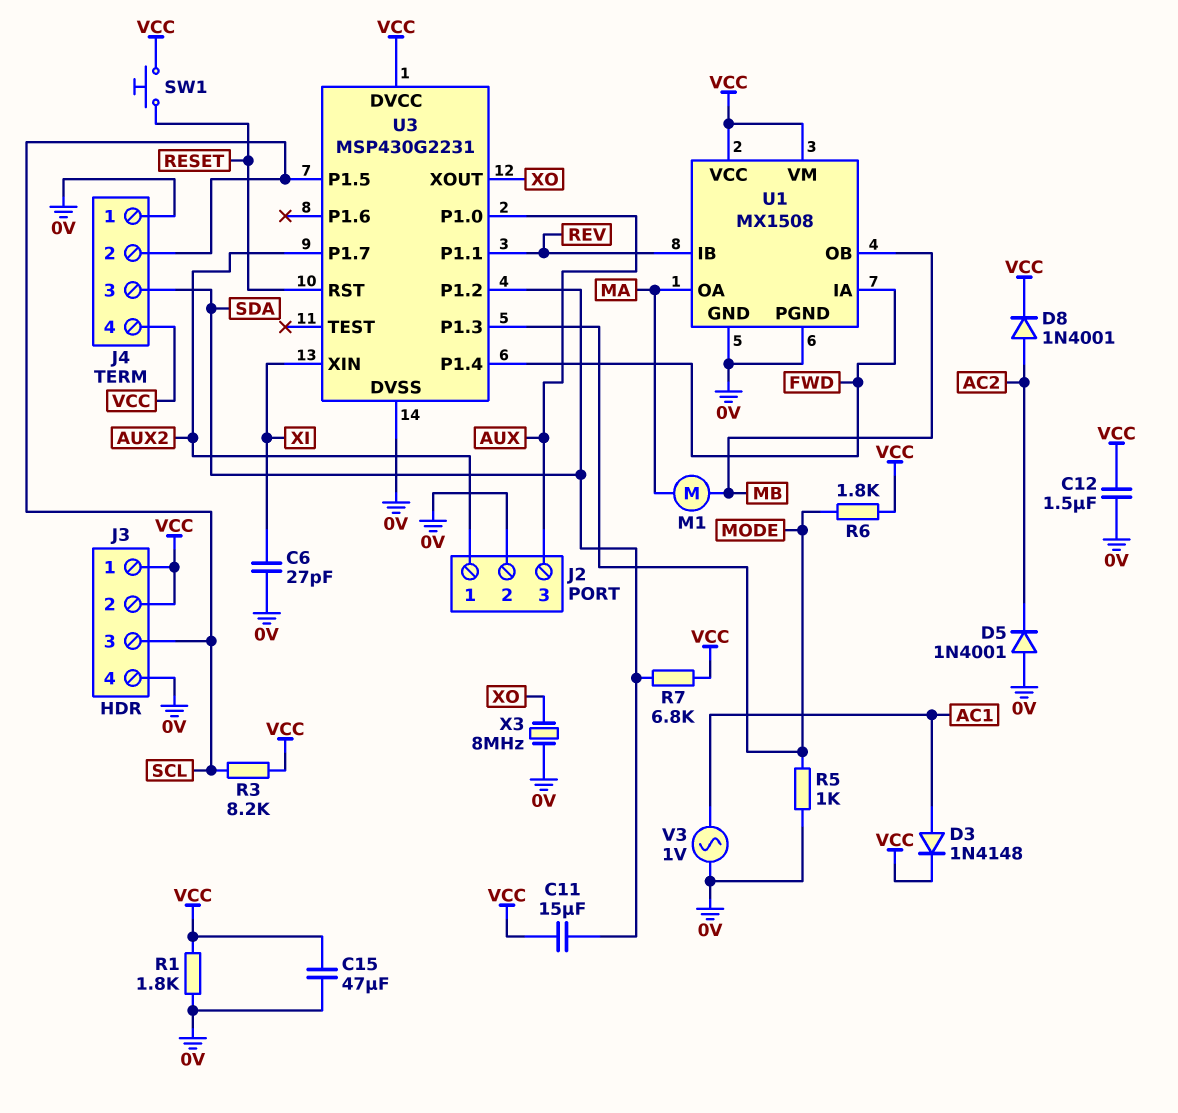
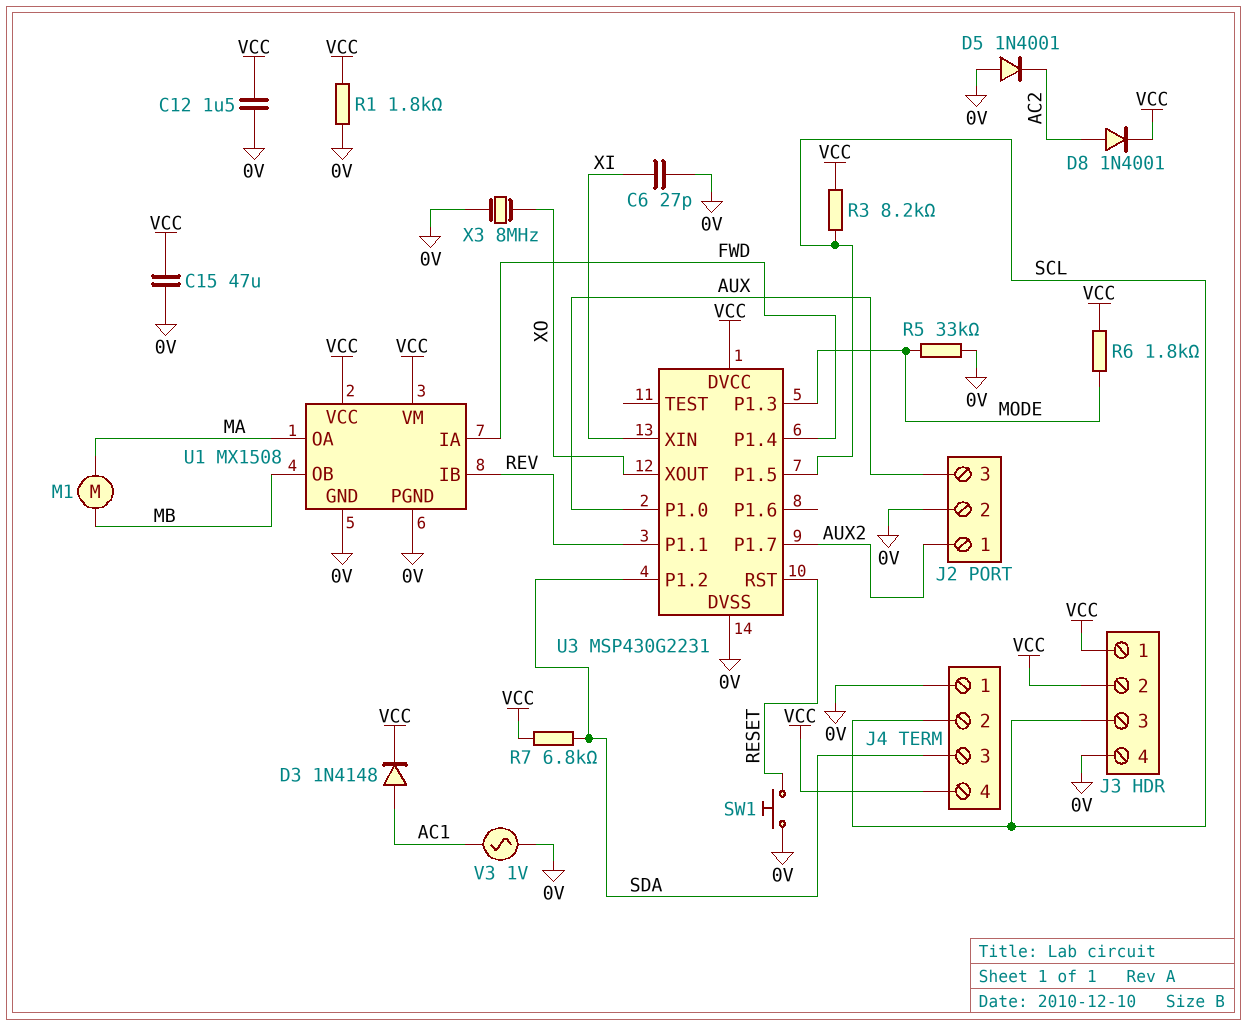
C11: 15uF (SDA, VCC) -> none
R5: 1k (0V, MODE) -> 33k (0V, MODE)
SW1: button (RESET, VCC) -> button (0V, RESET)

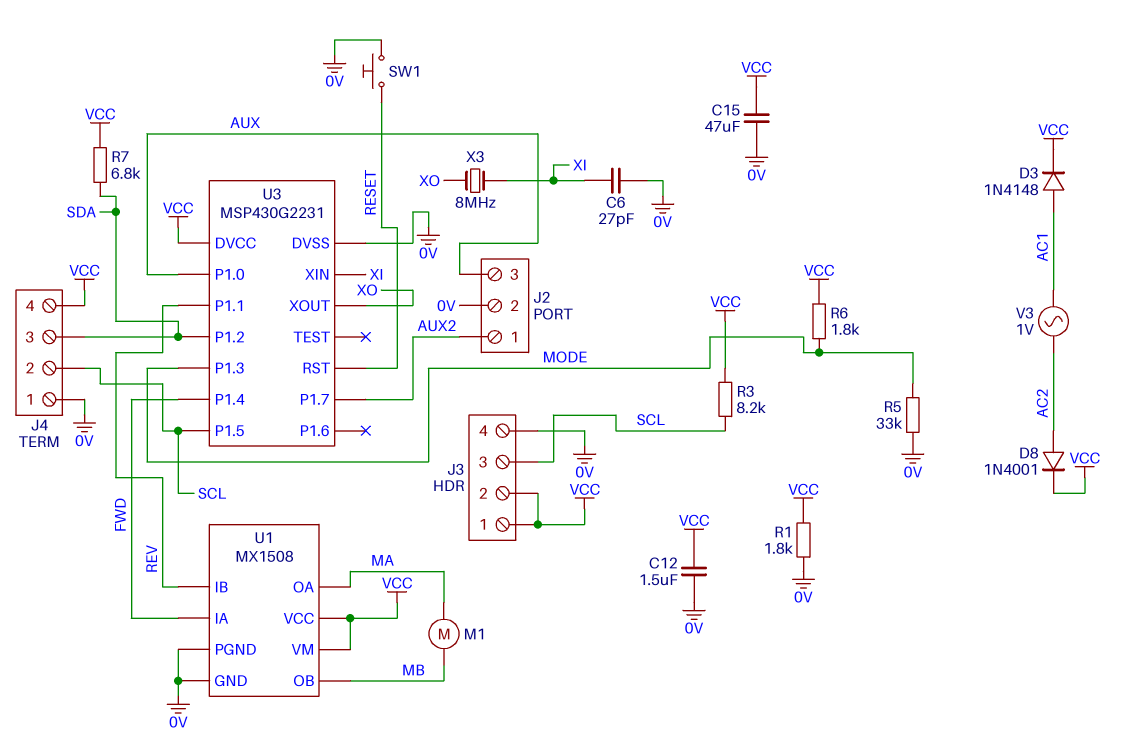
D5: diode 1N4001 (A 0V, K AC2) -> none
V3: AC 1V (0V, AC1) -> AC 1V (AC1, AC2)
X3: 8MHz (0V, XO) -> 8MHz (XI, XO)

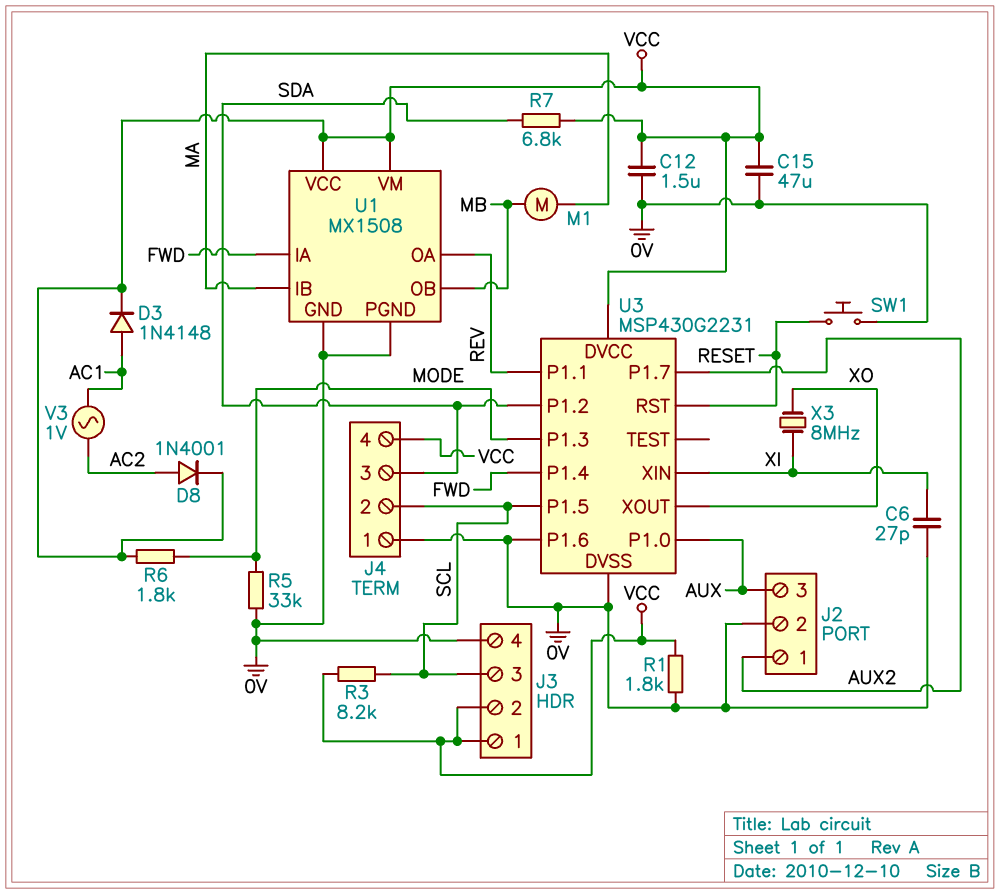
U1 pin IB: REV -> MA
U1 pin OA: MA -> REV
U3 pin P1.6: none -> 0V

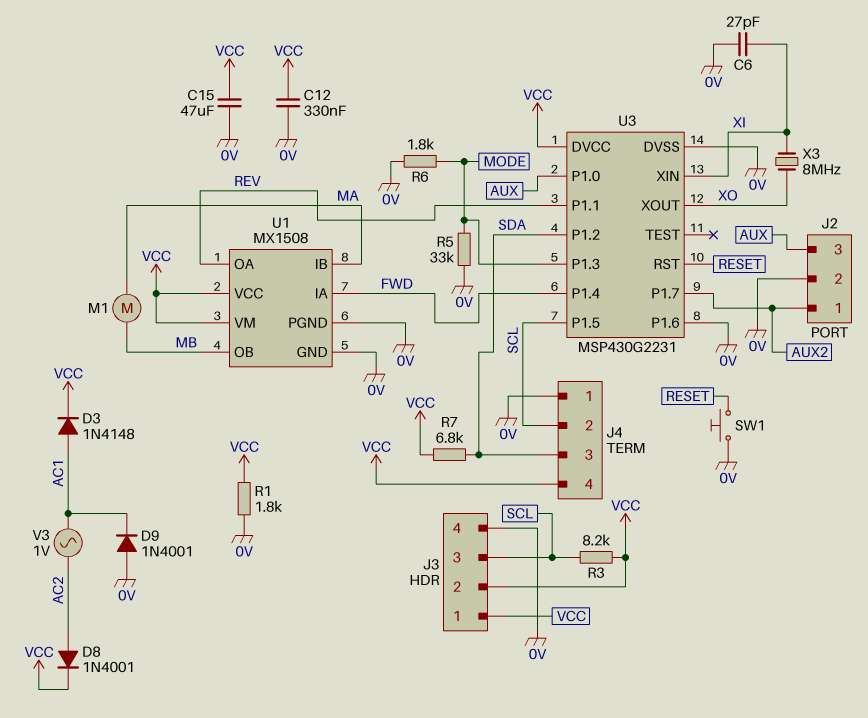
C12: 1.5uF (0V, VCC) -> 330nF (0V, VCC)
D9: none -> diode 1N4001 (A 0V, K AC1)
R6: 1.8k (MODE, VCC) -> 1.8k (0V, MODE)

